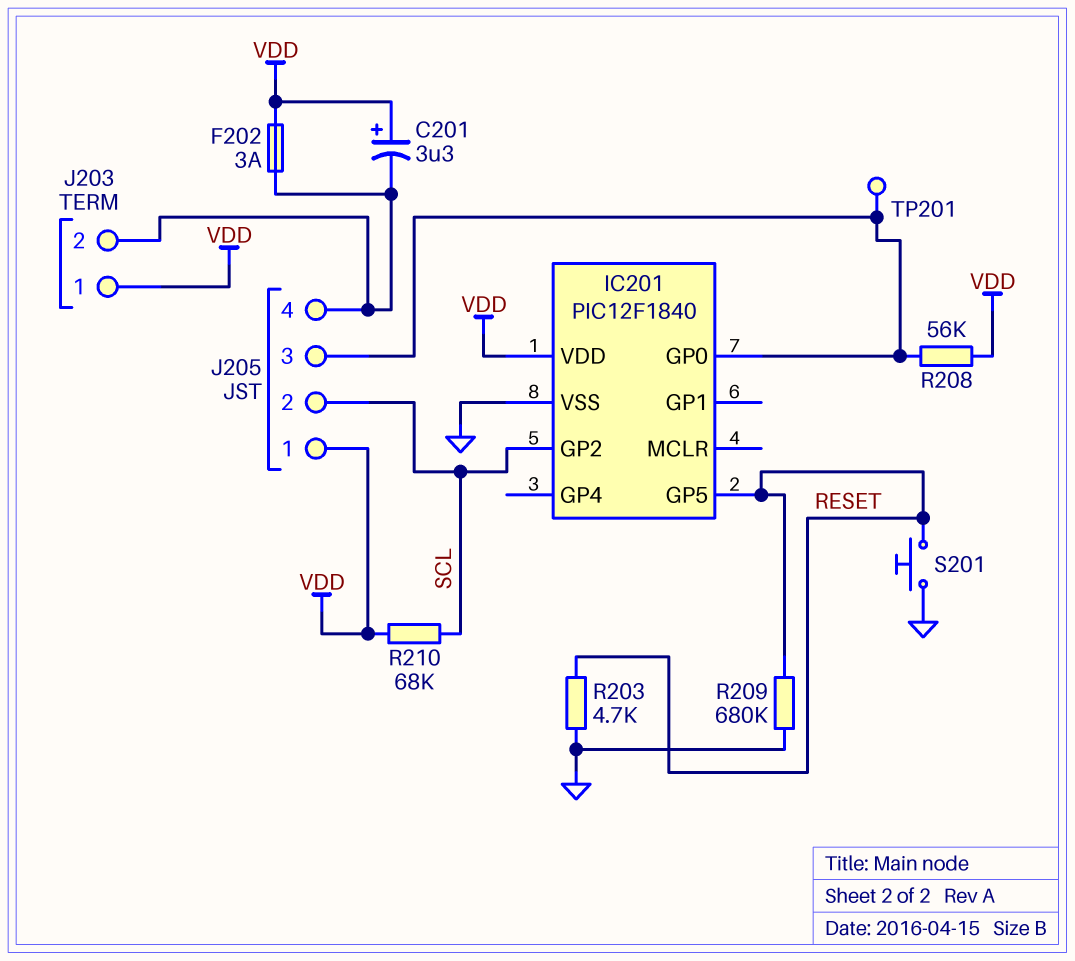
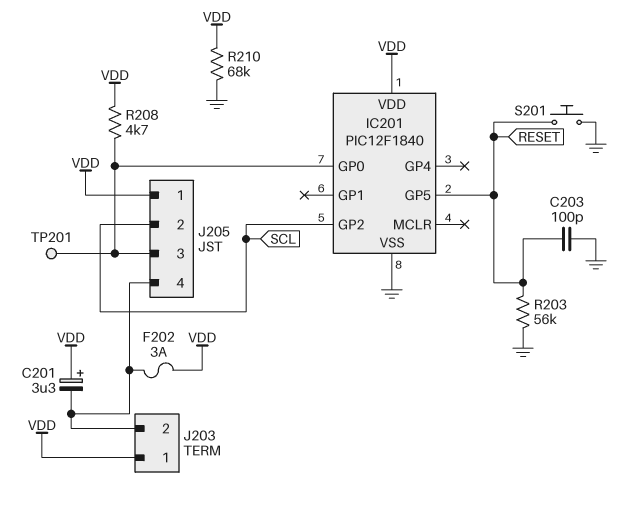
C203: none -> 100pF (GND, RESET)
R203: 4.7k (GND, RESET) -> 56k (GND, RESET)
R208: 56k (IC201/GP0, VDD) -> 4.7k (IC201/GP0, VDD)
R209: 680k (GND, RESET) -> none
R210: 68k (SCL, VDD) -> 68k (GND, VDD)

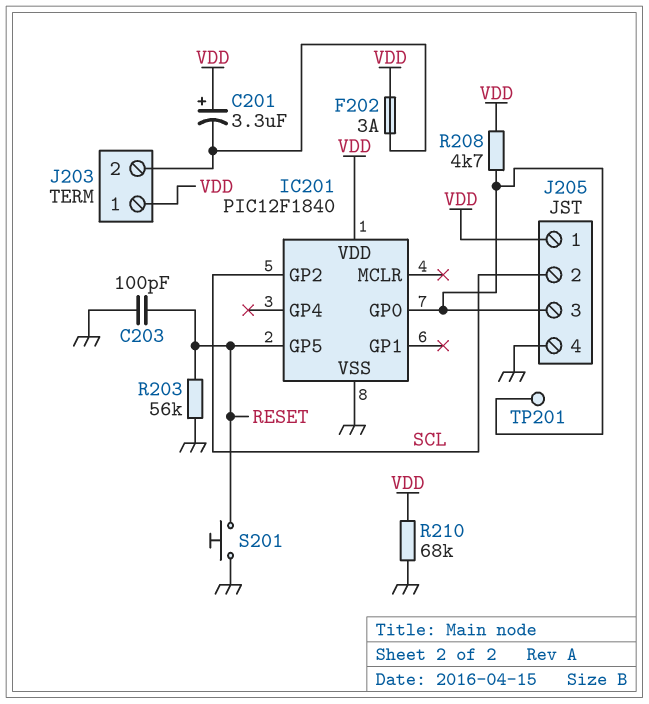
J205 pin 4: J203/2 -> GND

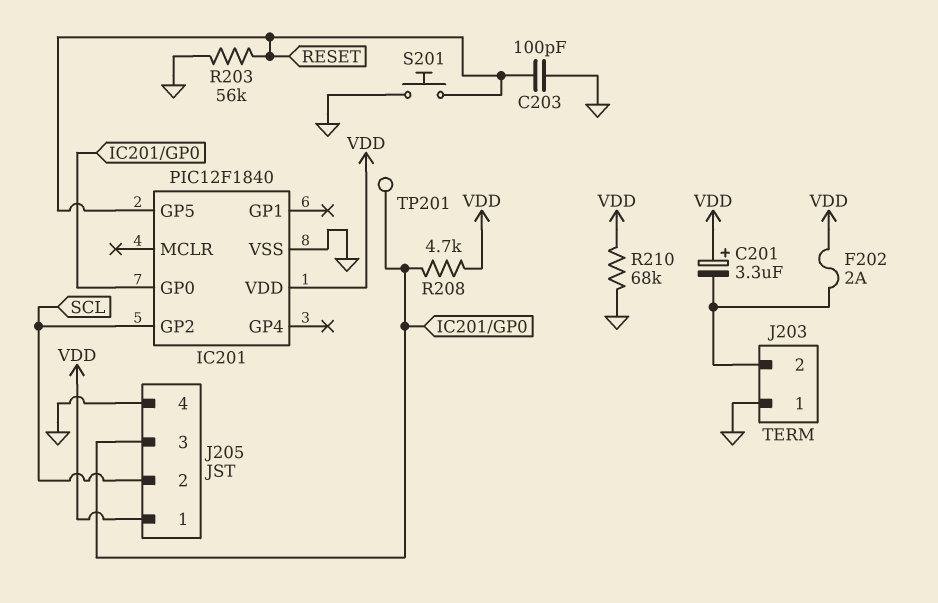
F202: 3A (J203/2, VDD) -> 2A (J203/2, VDD)
J203 pin 1: VDD -> GND

